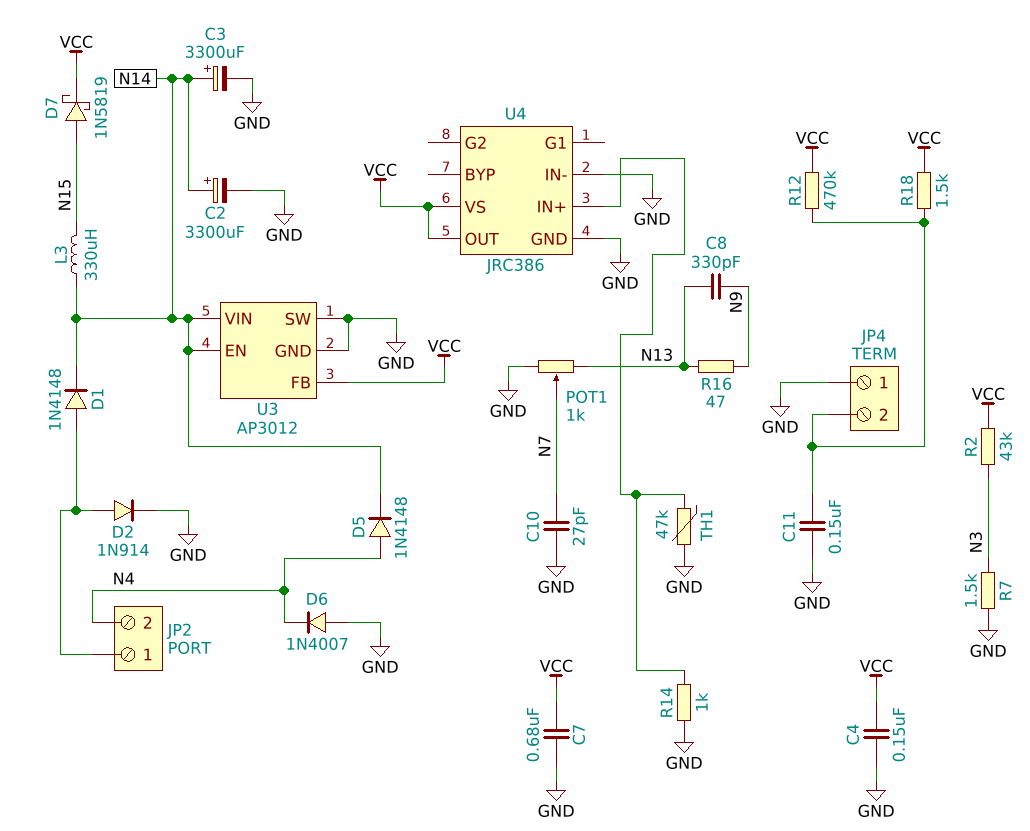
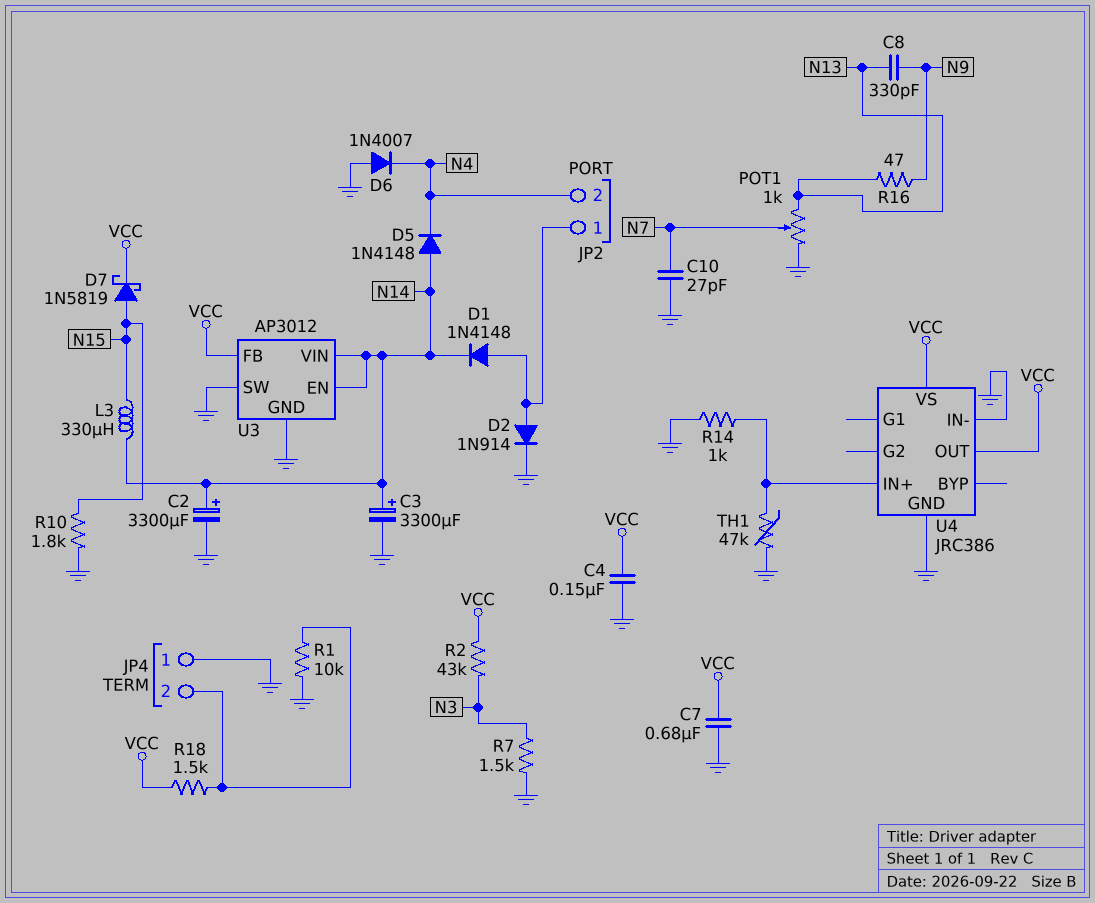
C11: 150nF (GND, JP4/2) -> none
D5: diode 1N4148 (A N4, K N14) -> diode 1N4148 (A N14, K N4)
R1: none -> 10k (GND, JP4/2)
R10: none -> 1.8k (GND, N15)
R12: 470k (JP4/2, VCC) -> none

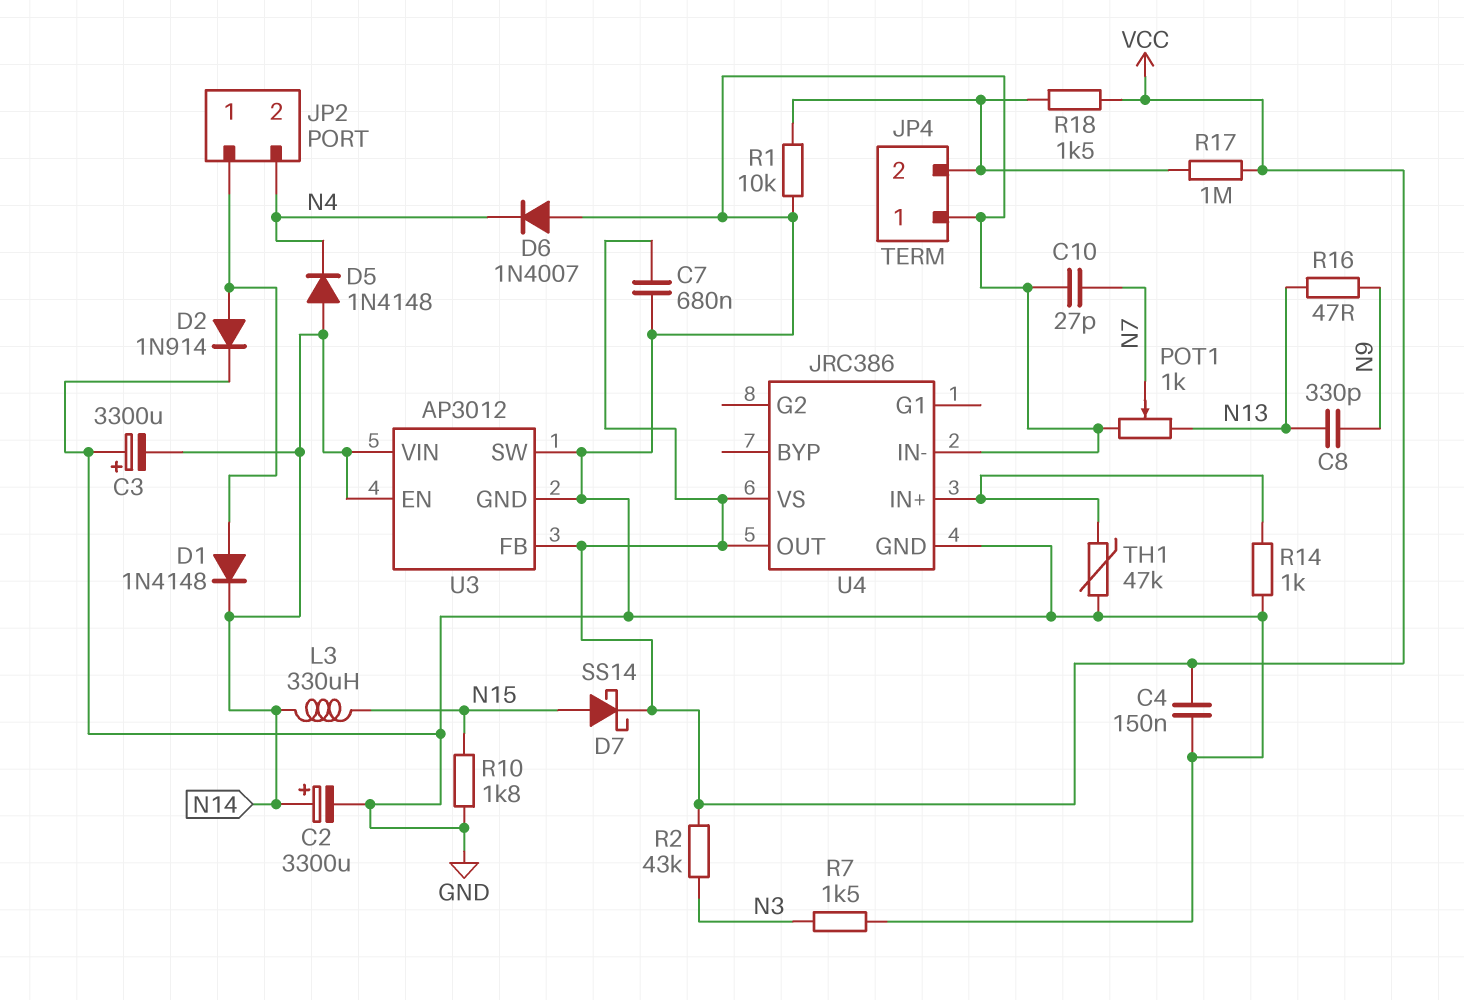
C3: 3300uF (plus N14, minus GND) -> 3300uF (plus GND, minus N14)
D7: schottky 1N5819 (A N15, K VCC) -> schottky SS14 (A N15, K VCC)
R17: none -> 1M (JP4/2, VCC)

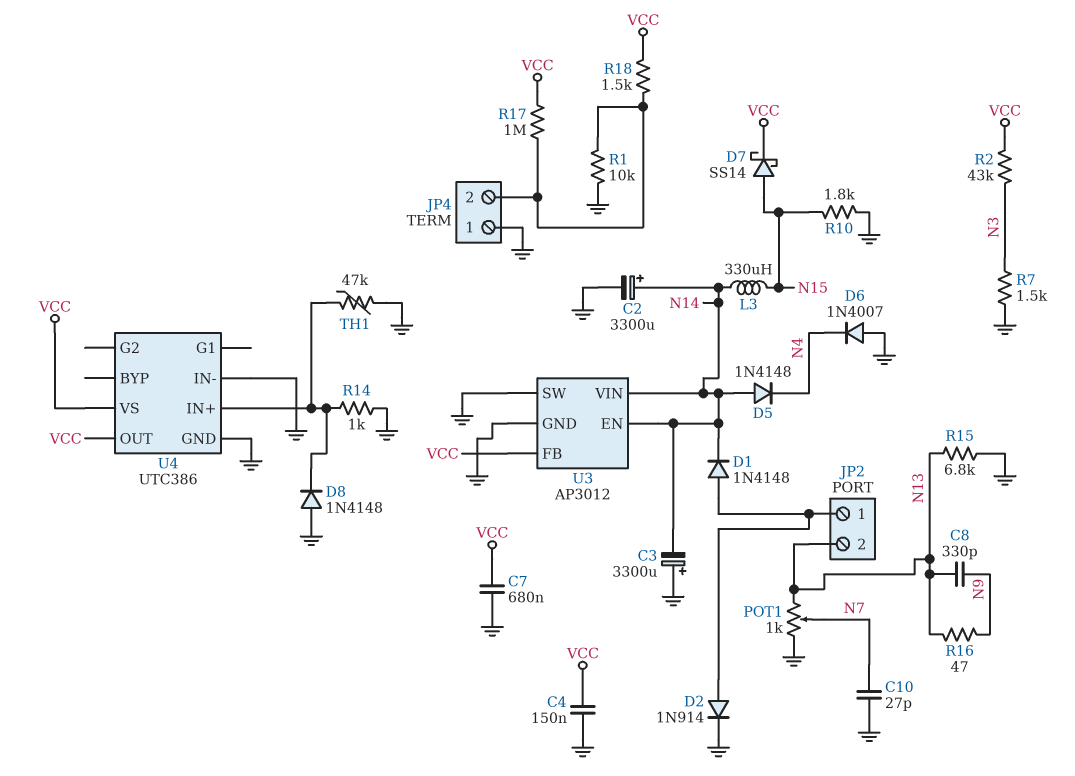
D8: none -> diode 1N4148 (A GND, K U4/IN+)
JP2 pin 2: N4 -> N13
R15: none -> 6.8k (GND, N13)
U4: JRC386 -> UTC386

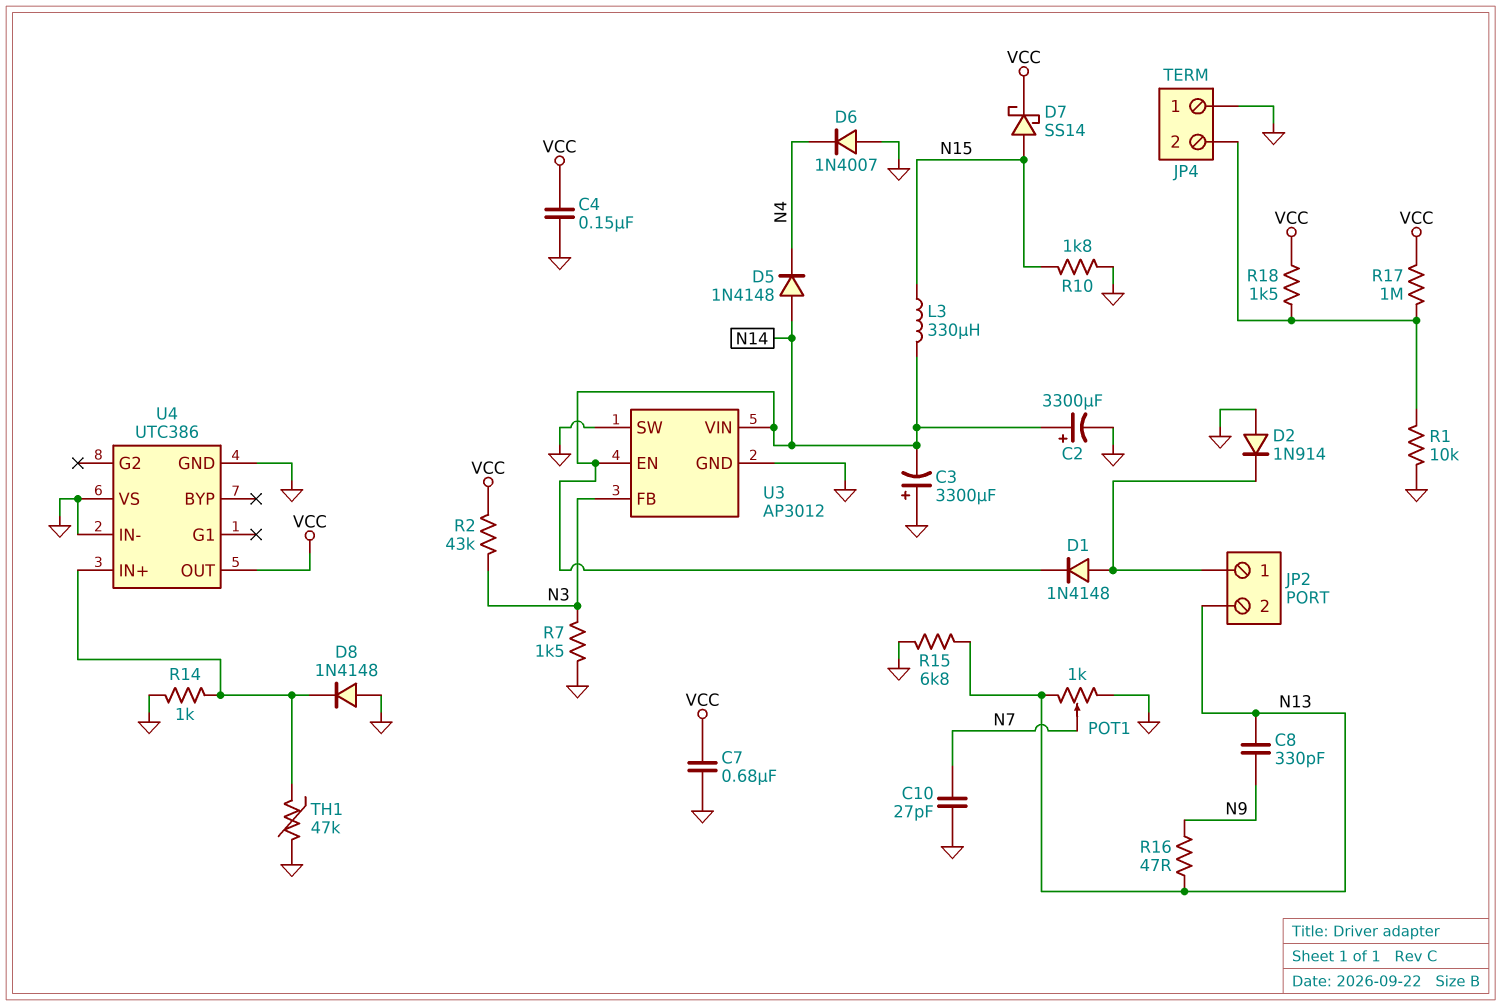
D2: diode 1N914 (A JP2/1, K GND) -> diode 1N914 (A GND, K JP2/1)
U3 pin FB: VCC -> N3
U4 pin VS: VCC -> GND

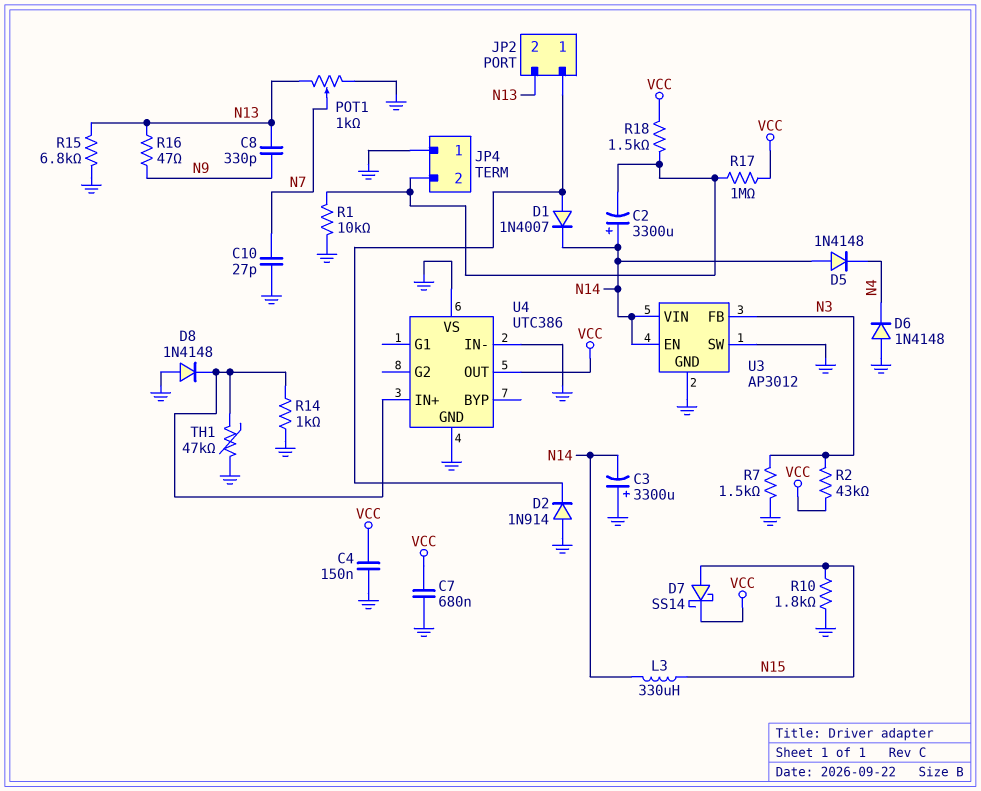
C2: 3300uF (plus N14, minus GND) -> 3300uF (plus N14, minus JP4/2)
D1: diode 1N4148 (A JP2/1, K N14) -> diode 1N4007 (A JP2/1, K N14)
D6: diode 1N4007 (A GND, K N4) -> diode 1N4148 (A GND, K N4)

